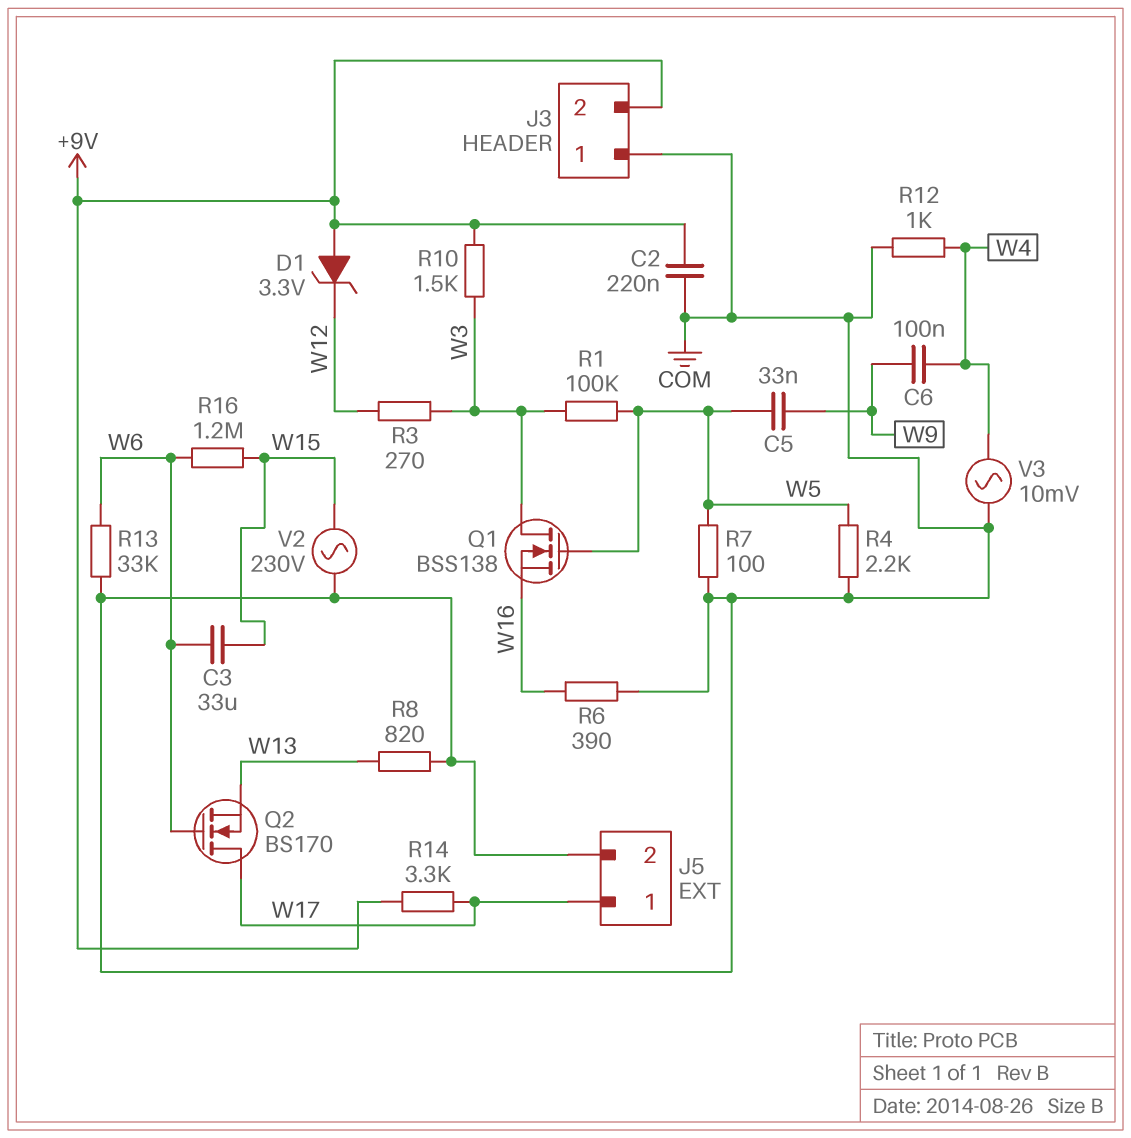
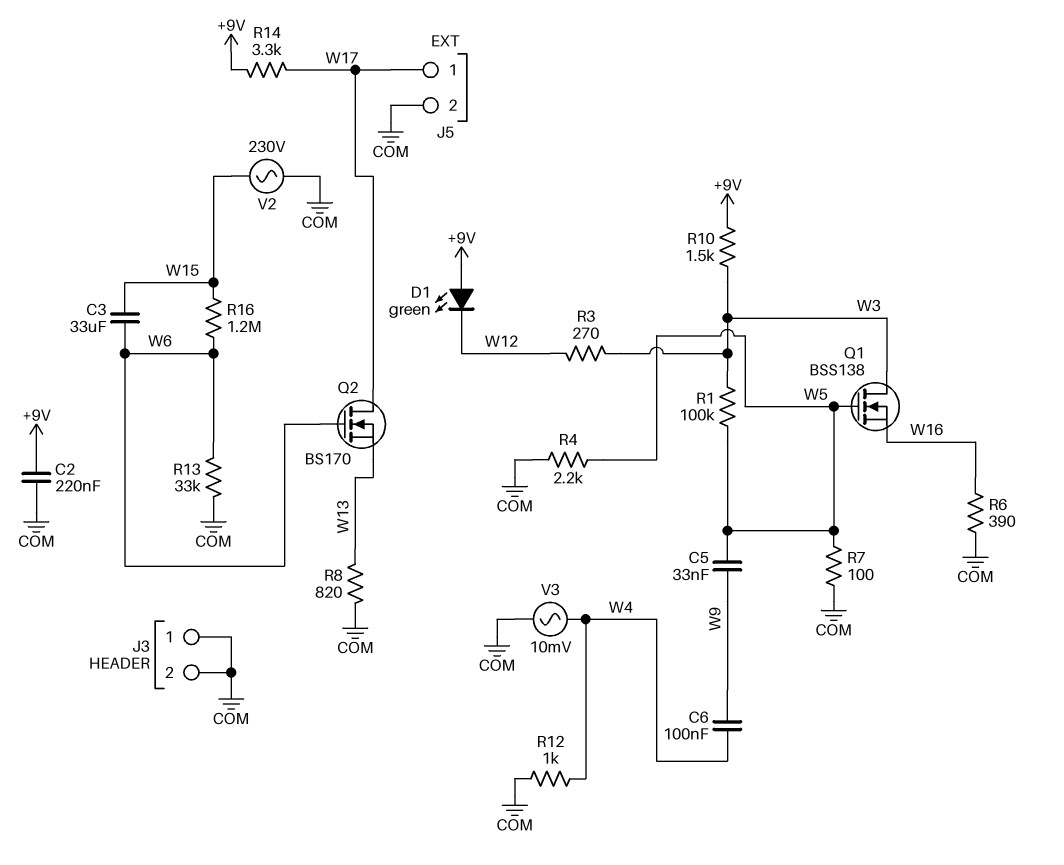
D1: zener 3.3V (A +9V, K W12) -> LED green (A +9V, K W12)
J3 pin 2: +9V -> COM

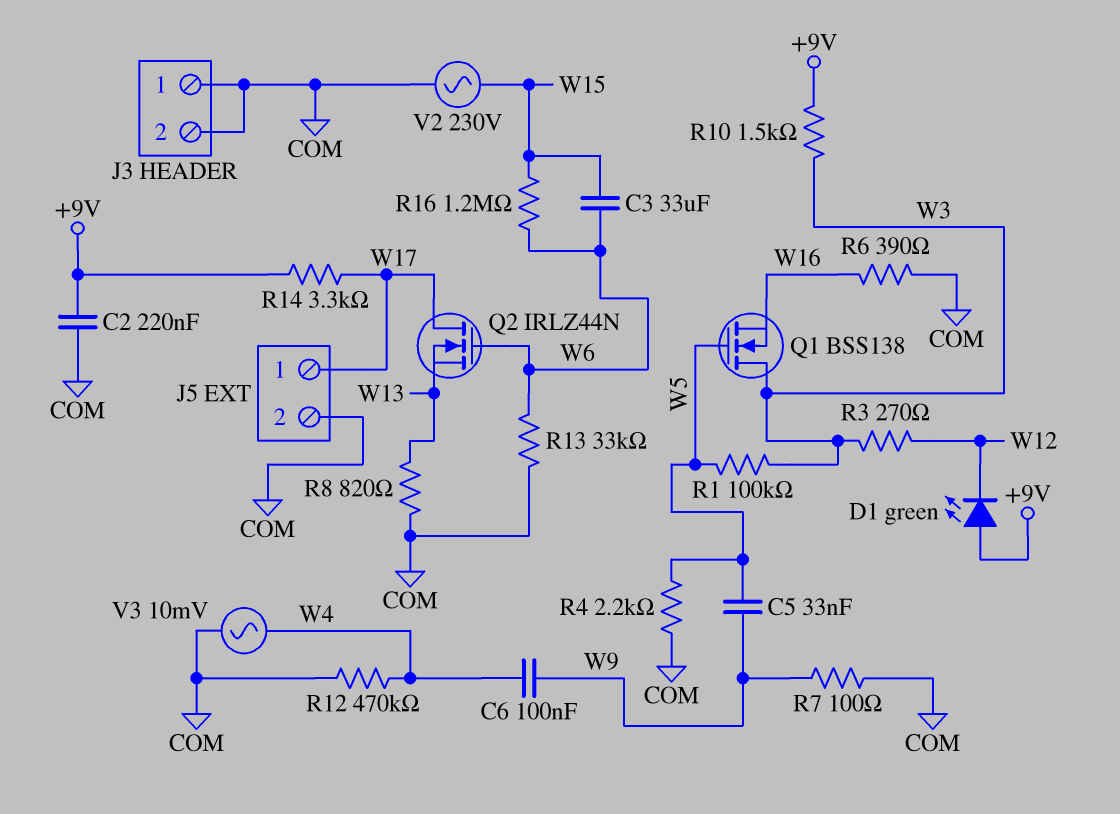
Q2: NMOS BS170 (G W6, D W17, S W13) -> NMOS IRLZ44N (G W6, D W17, S W13)
R7: 100 (COM, W5) -> 100 (COM, W9)
R12: 1k (COM, W4) -> 470k (COM, W4)

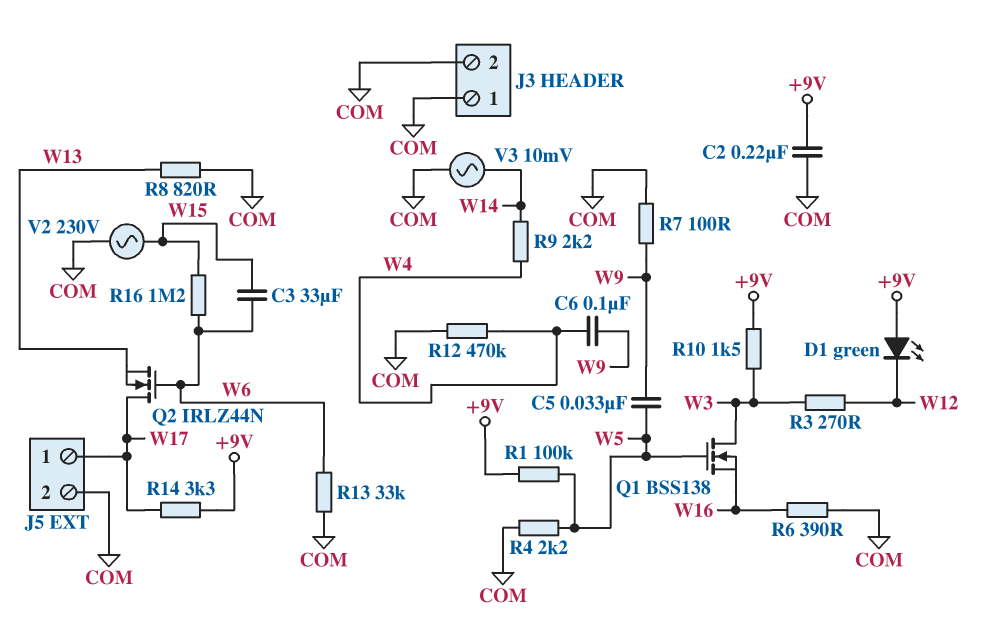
R1: 100k (W3, W5) -> 100k (+9V, W5)
R9: none -> 2.2k (W4, W14)
V3: AC 10mV (COM, W4) -> AC 10mV (COM, W14)

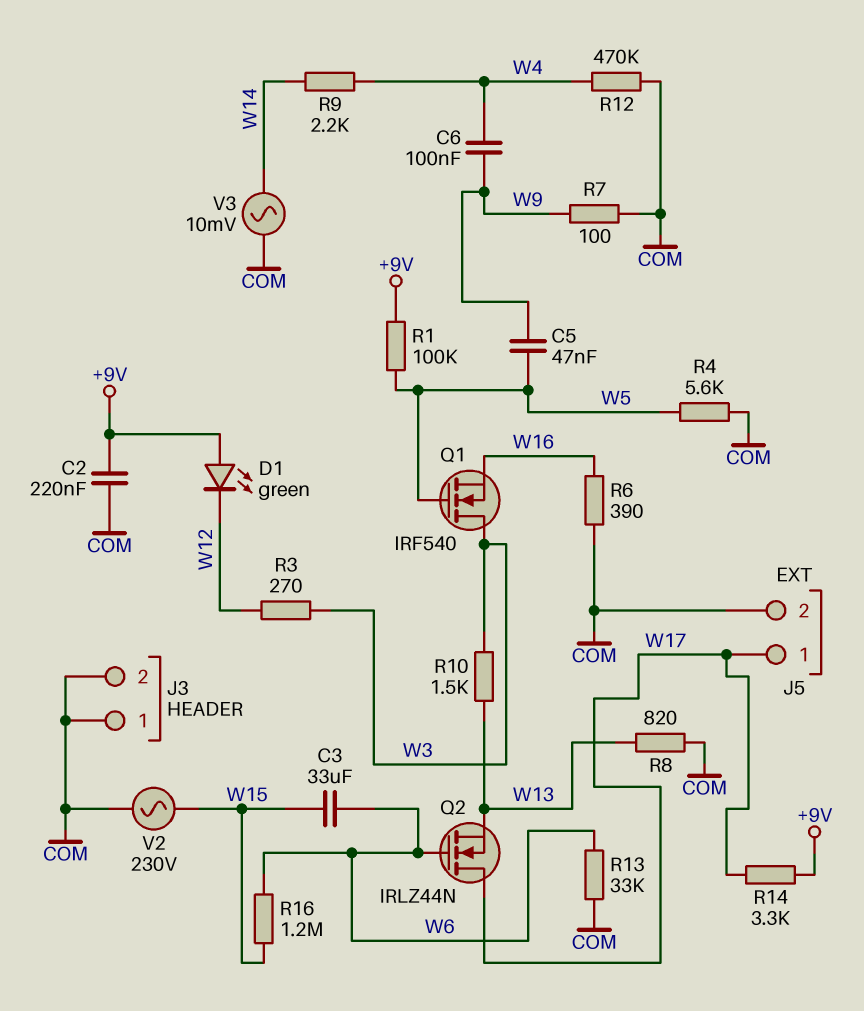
C5: 33nF (W5, W9) -> 47nF (W5, W9)
Q1: NMOS BSS138 (G W5, D W3, S W16) -> NMOS IRF540 (G W5, D W3, S W16)
R4: 2.2k (COM, W5) -> 5.6k (COM, W5)
R10: 1.5k (+9V, W3) -> 1.5k (W3, W13)

